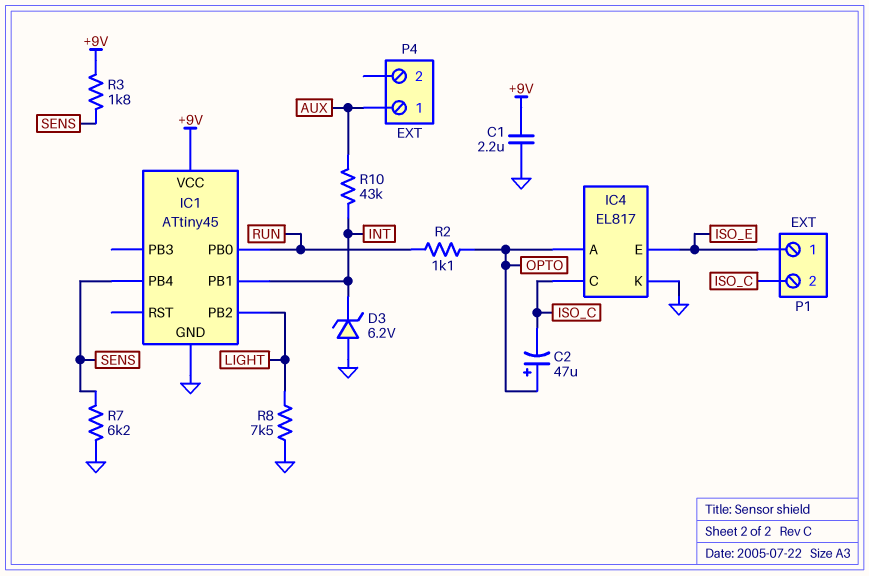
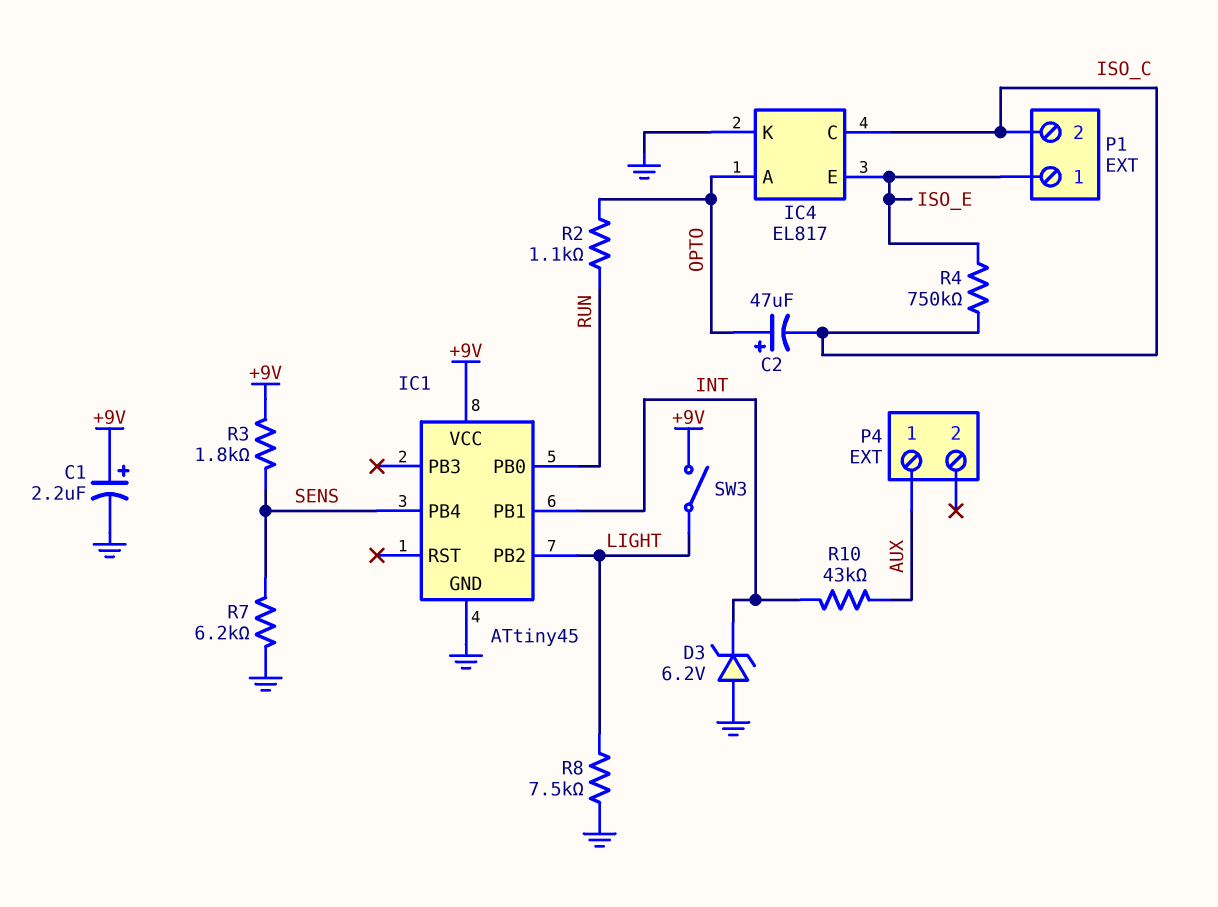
C1: 2.2uF (+9V, GND) -> 2.2uF (plus +9V, minus GND)
R4: none -> 750k (ISO_C, ISO_E)
SW3: none -> switch (+9V, LIGHT)

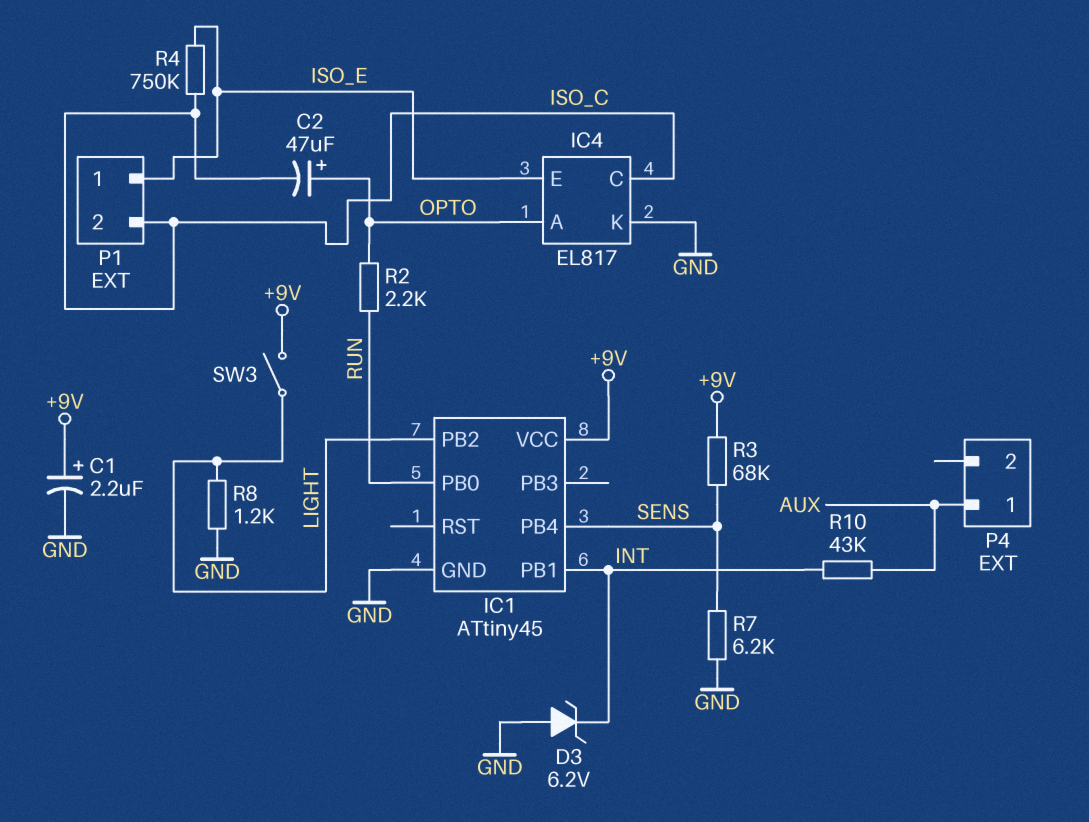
R2: 1.1k (OPTO, RUN) -> 2.2k (OPTO, RUN)
R3: 1.8k (+9V, SENS) -> 68k (+9V, SENS)
R8: 7.5k (GND, LIGHT) -> 1.2k (GND, LIGHT)

